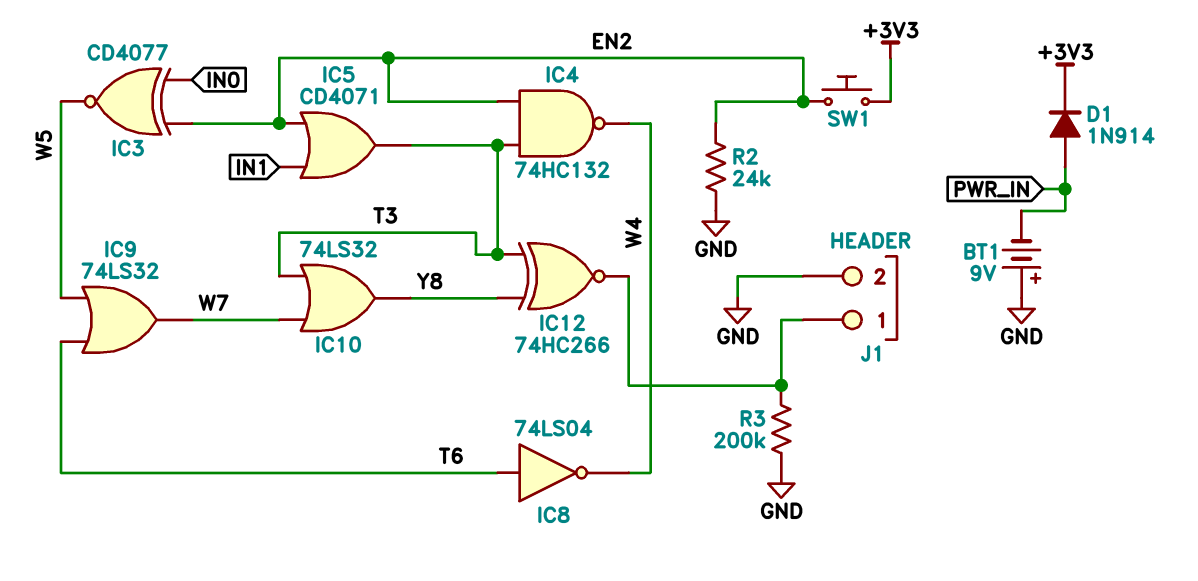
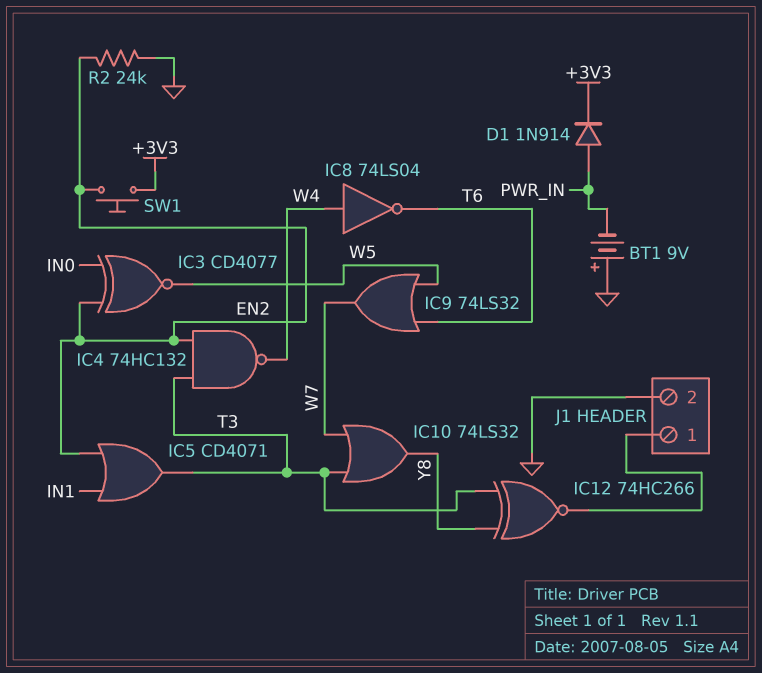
IC8: NOT 74LS04 (in T6, out W4) -> NOT 74LS04 (in W4, out T6)
R3: 200k (GND, J1/1) -> none

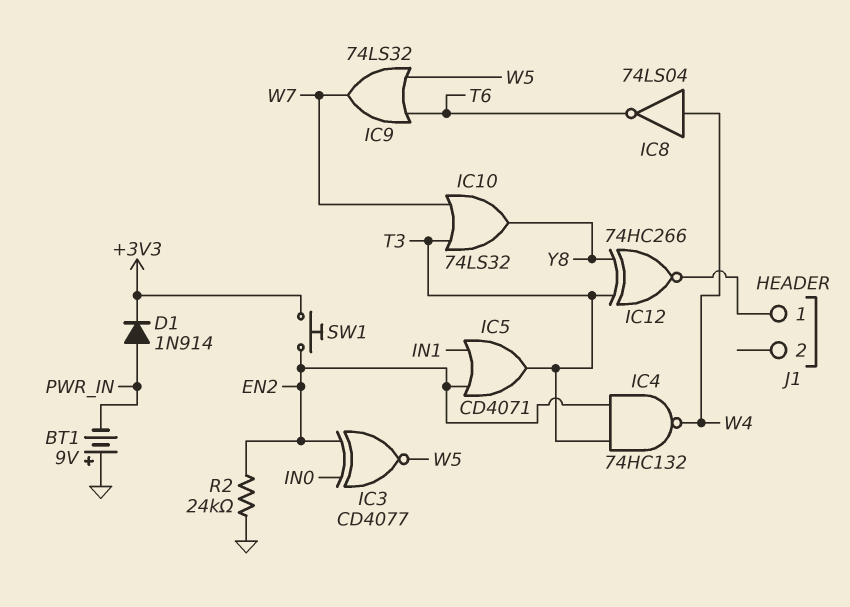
J1 pin 2: GND -> none

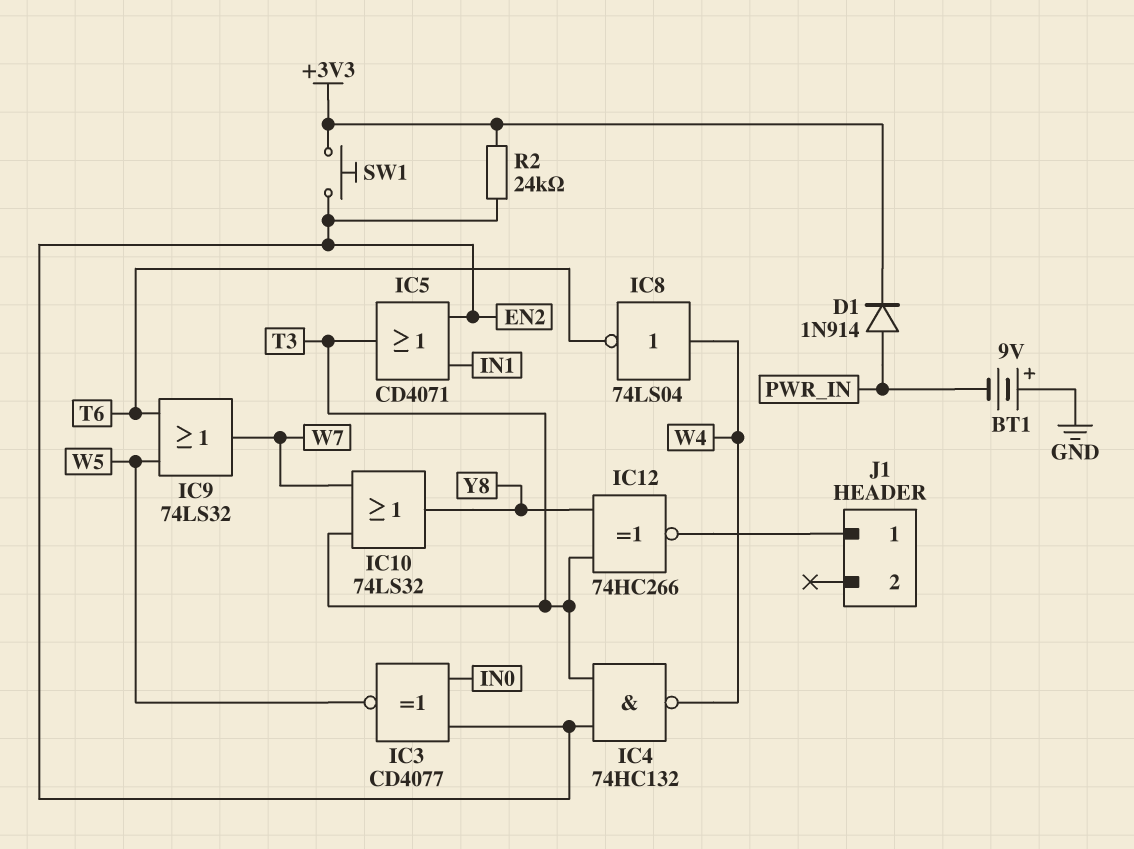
R2: 24k (EN2, GND) -> 24k (+3V3, EN2)

